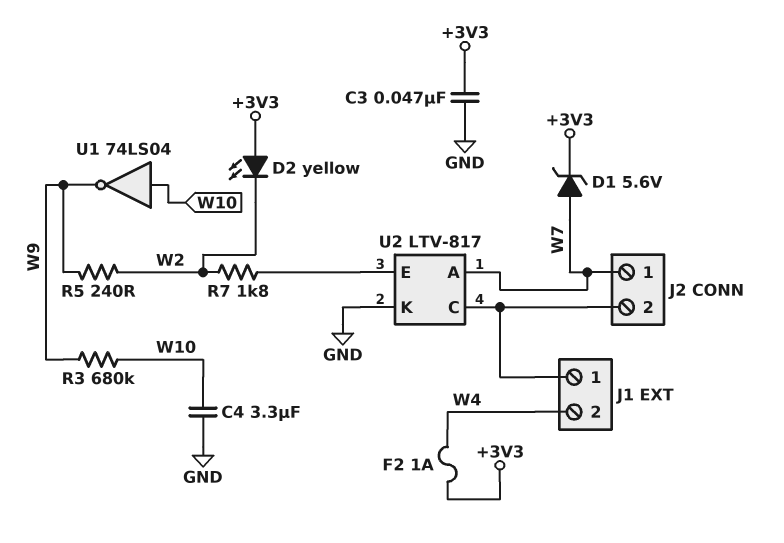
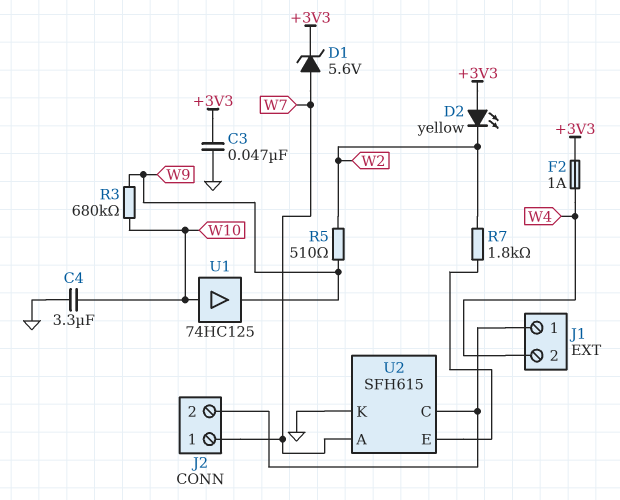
R5: 240 (W2, W9) -> 510 (W2, W9)
U1: NOT 74LS04 (in W10, out W9) -> buffer 74HC125 (in W10, out W9)
U2: LTV-817 -> SFH615

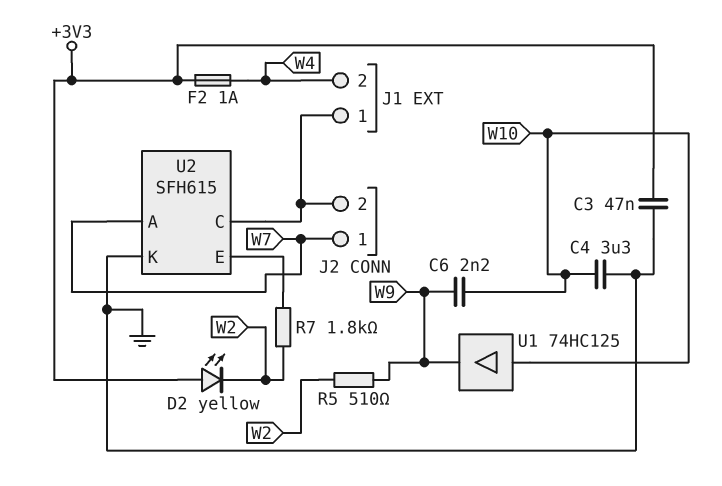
C6: none -> 2.2nF (W9, W10)
D1: zener 5.6V (A W7, K +3V3) -> none
R3: 680k (W9, W10) -> none

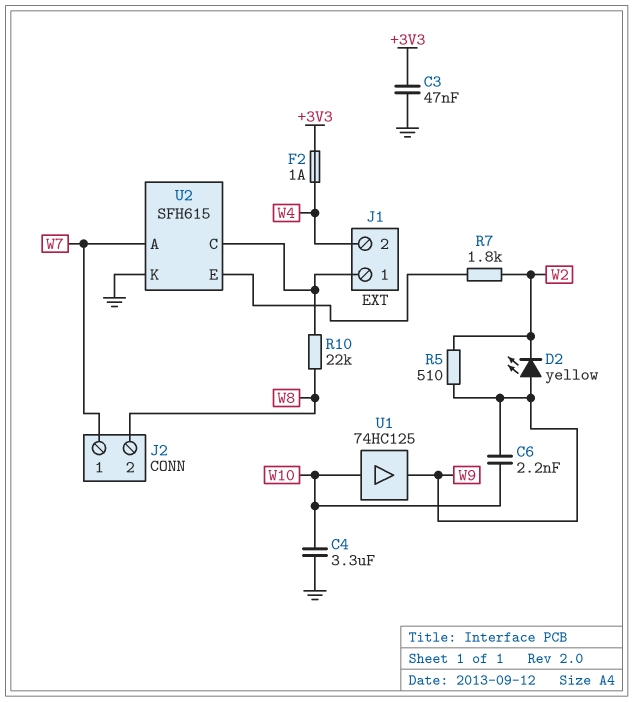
D2: LED yellow (A +3V3, K W2) -> LED yellow (A W9, K W2)
J2 pin 2: J1/1 -> W8
R10: none -> 22k (J1/1, W8)

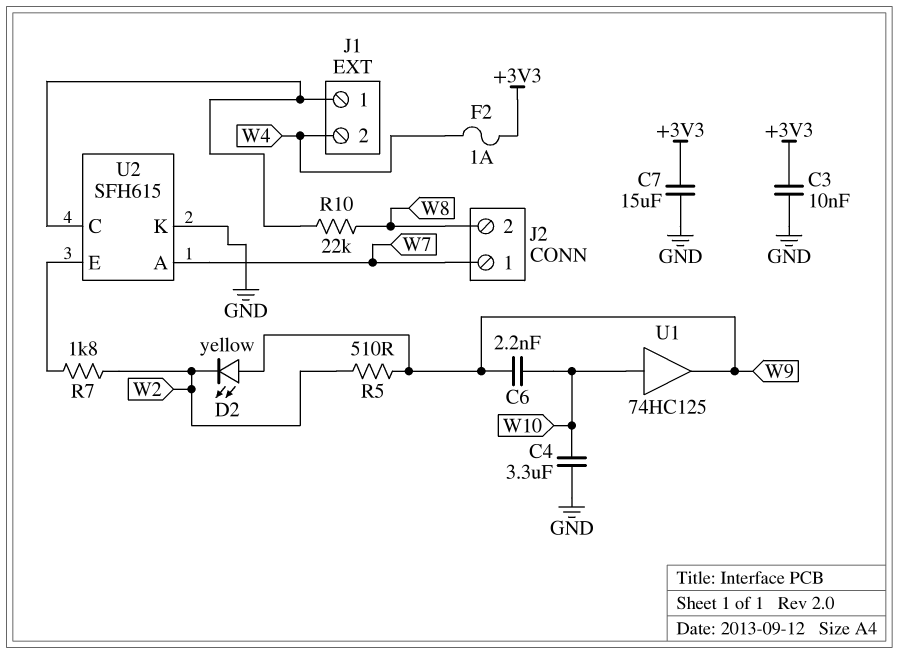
C3: 47nF (+3V3, GND) -> 10nF (+3V3, GND)
C7: none -> 15uF (+3V3, GND)

